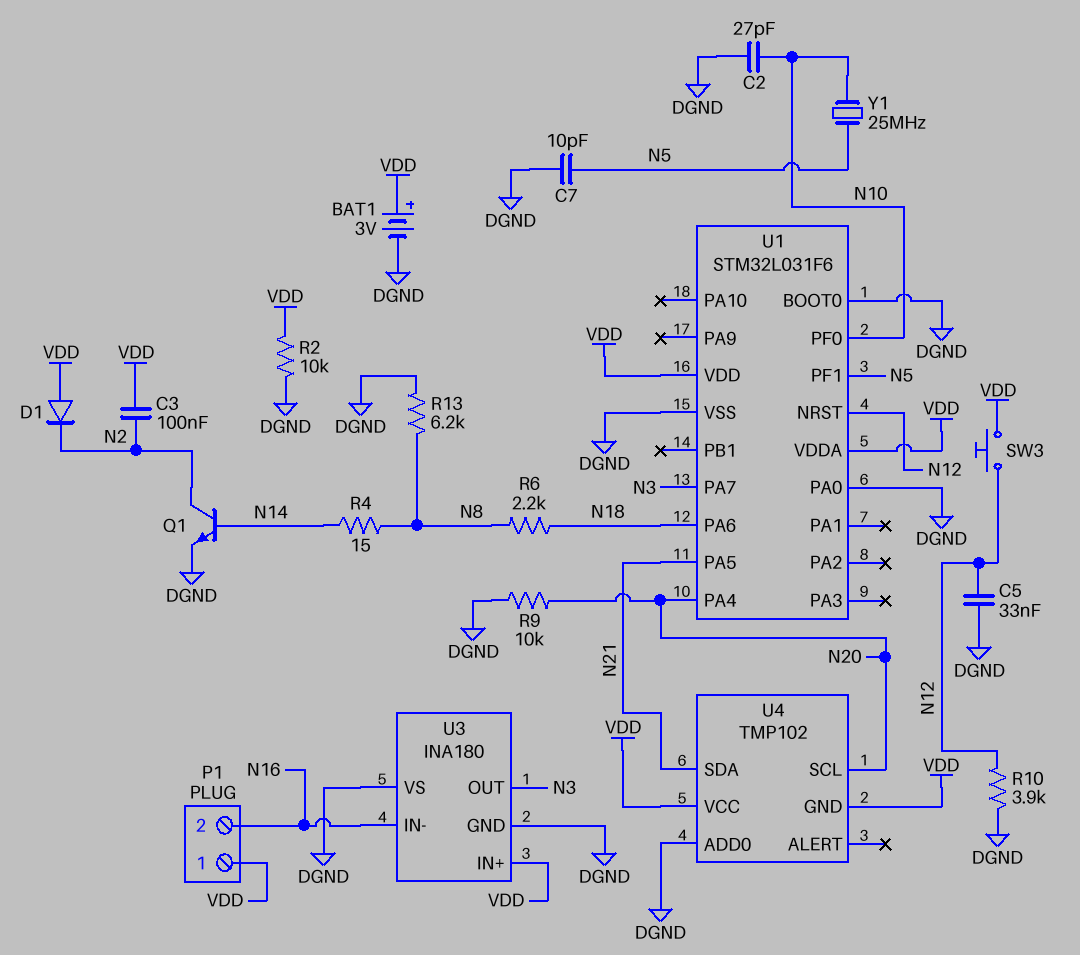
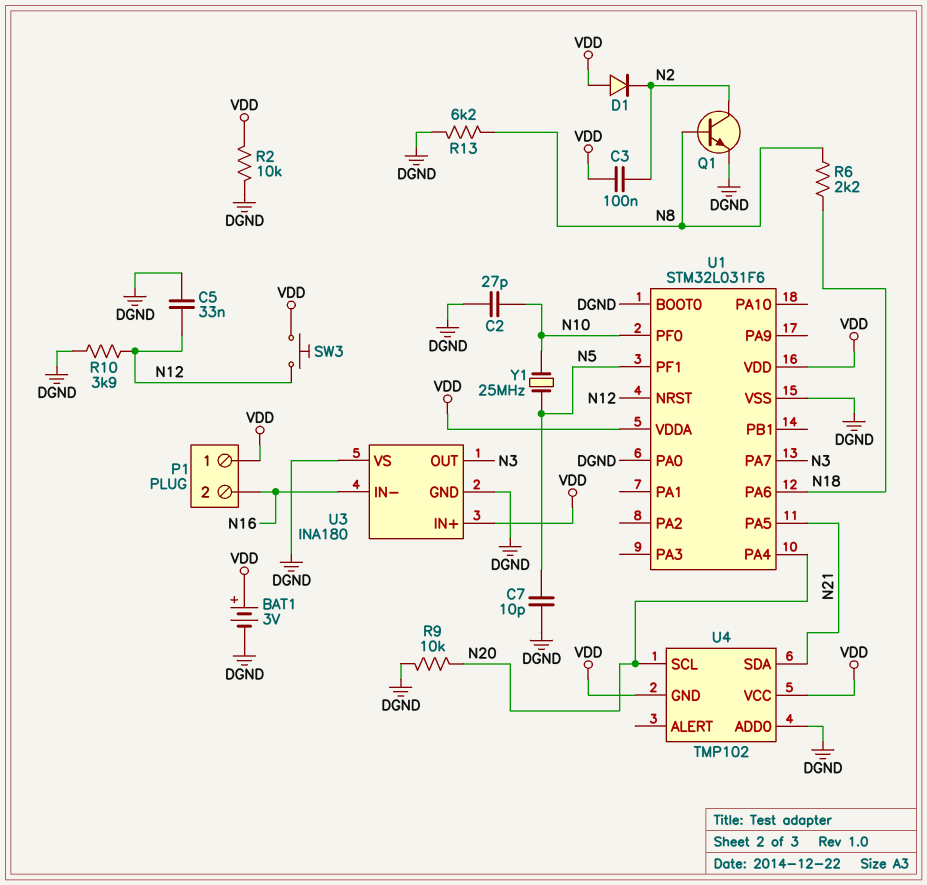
Q1: NPN (B N14, C N2, E DGND) -> NPN (B N8, C N2, E DGND)
R4: 15 (N8, N14) -> none

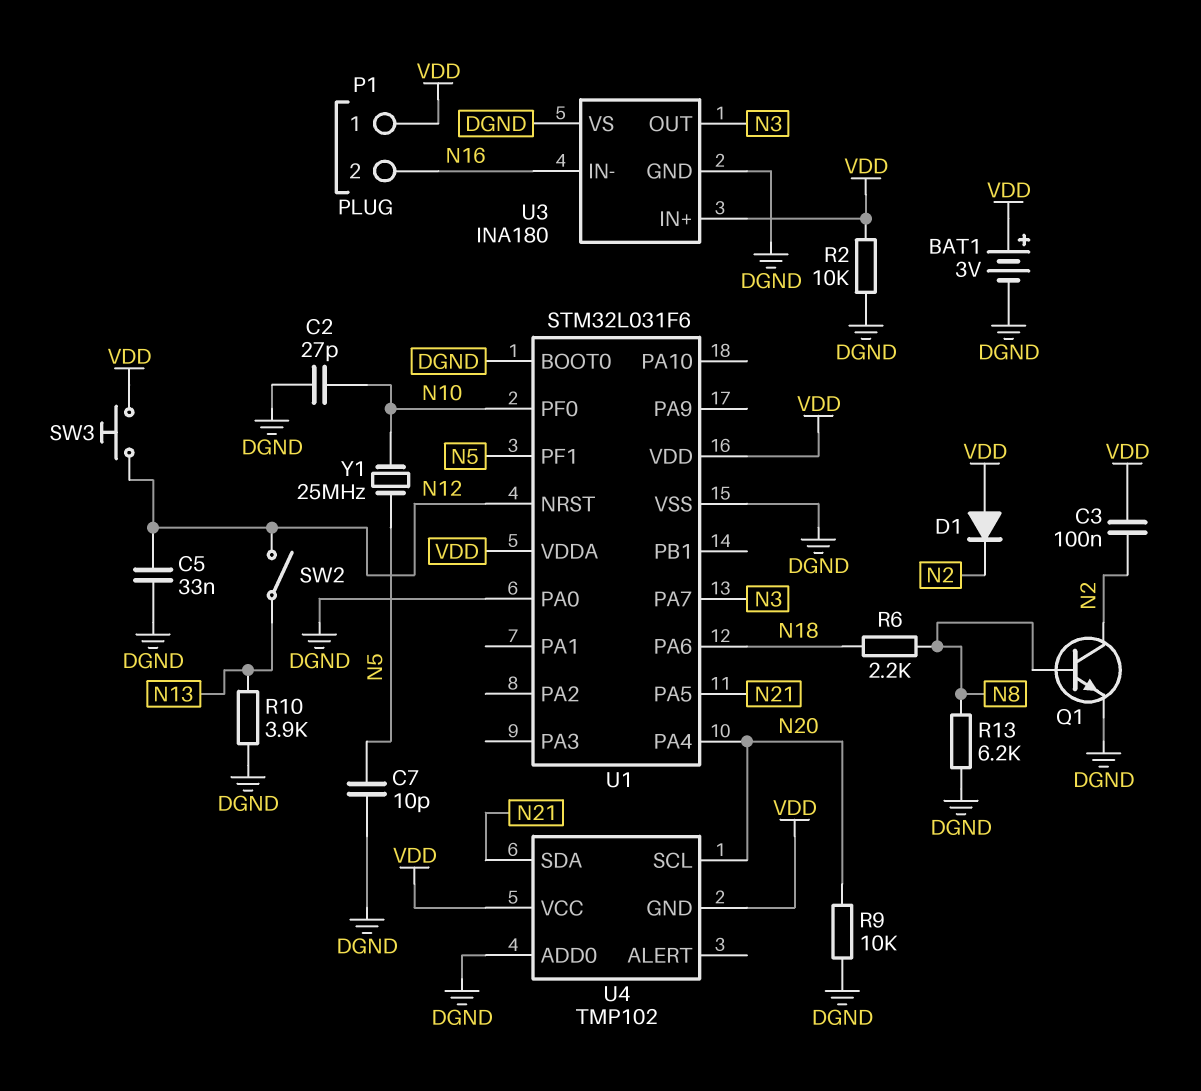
R10: 3.9k (DGND, N12) -> 3.9k (DGND, N13)
SW2: none -> switch (N12, N13)

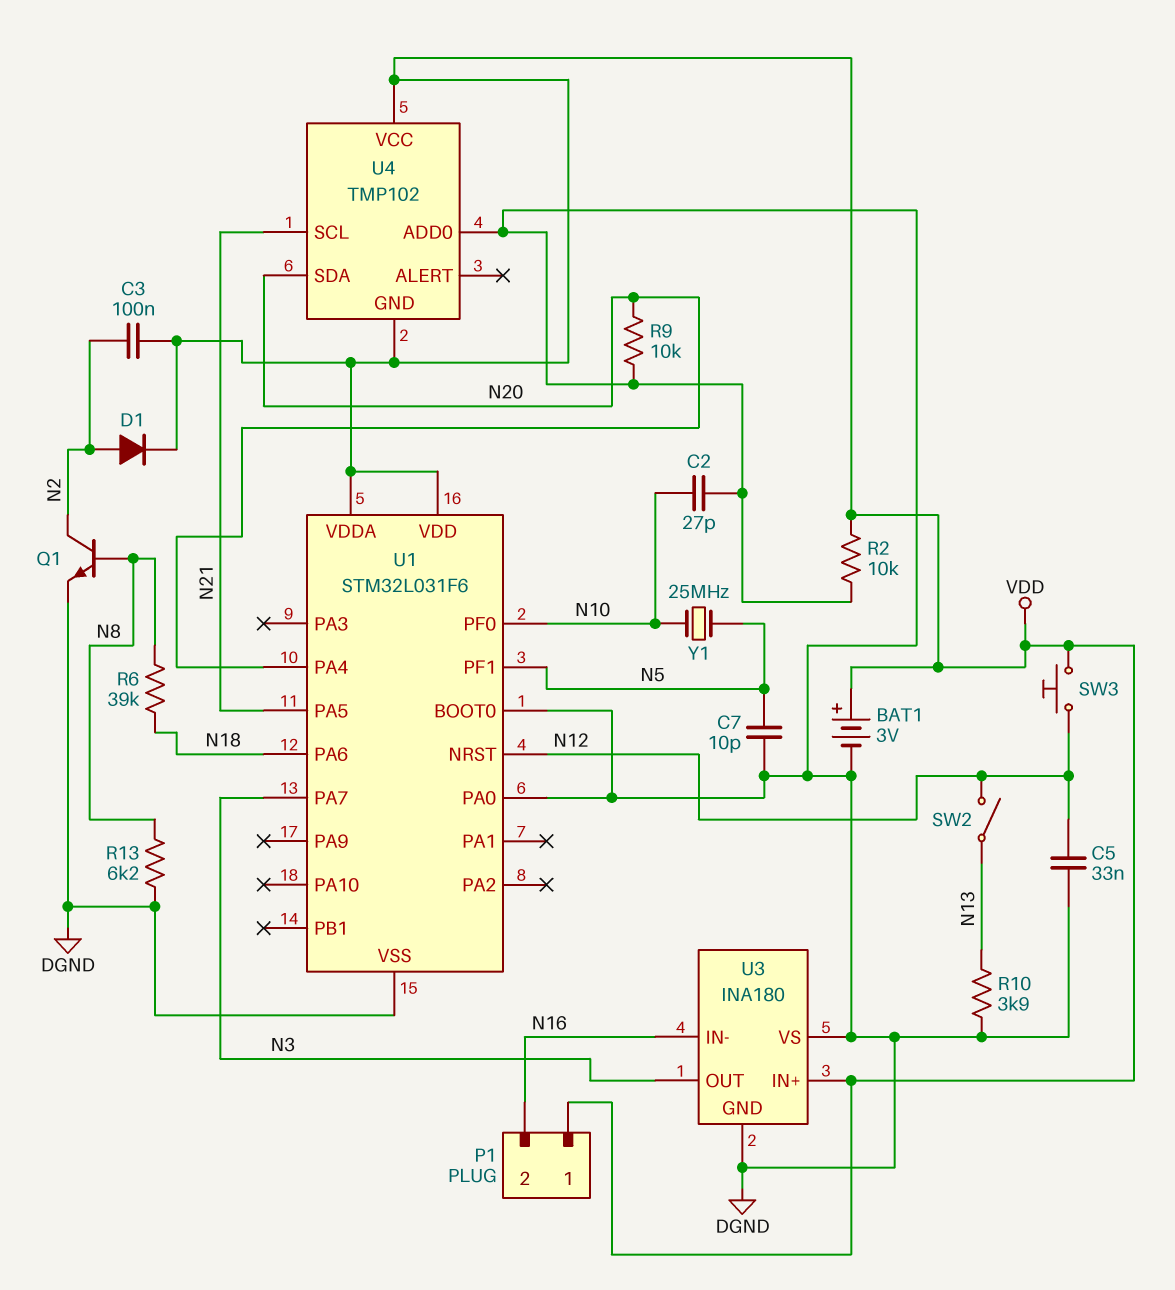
D1: diode (A VDD, K N2) -> diode (A N2, K VDD)
R6: 2.2k (N8, N18) -> 39k (N8, N18)
U4 pin SCL: N20 -> N21
U4 pin SDA: N21 -> N20

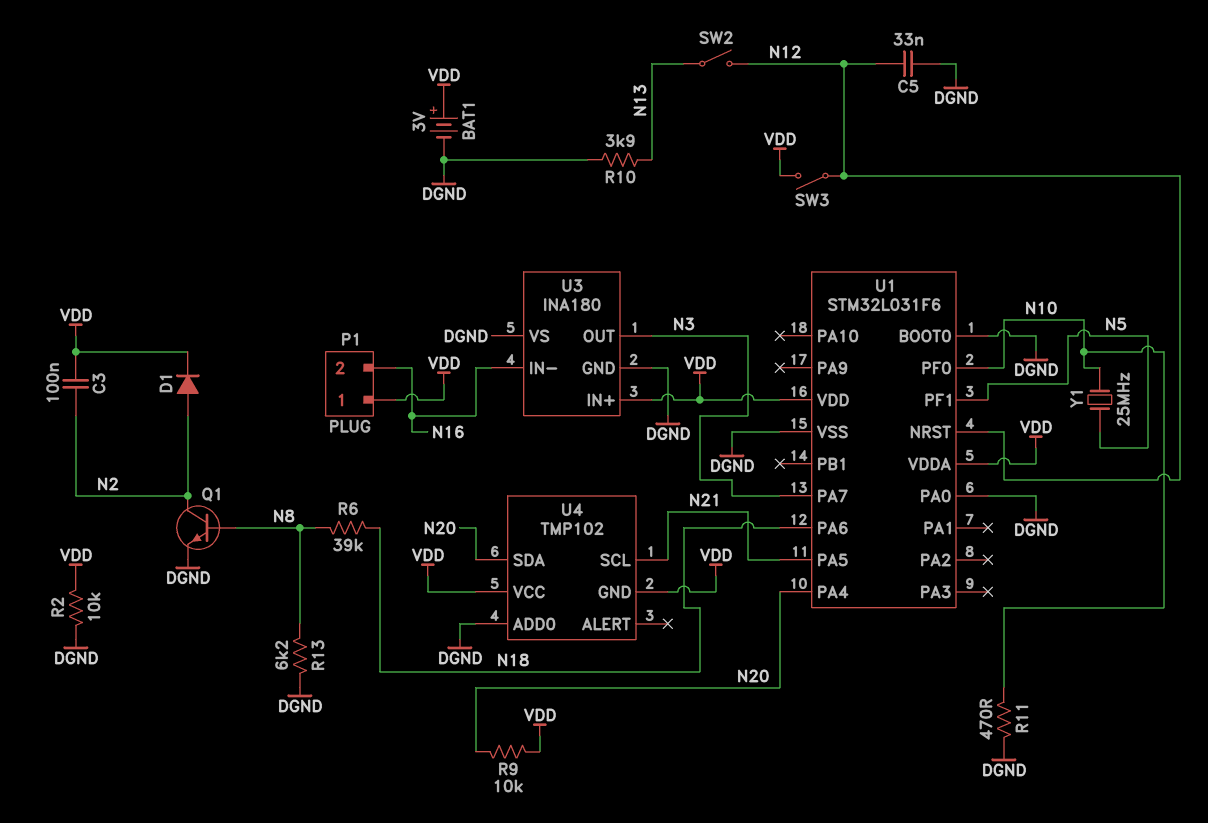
C2: 27pF (DGND, N10) -> none
C7: 10pF (DGND, N5) -> none
R9: 10k (DGND, N20) -> 10k (N20, VDD)
R11: none -> 470 (DGND, N10)
SW3: button (N12, VDD) -> switch (N12, VDD)

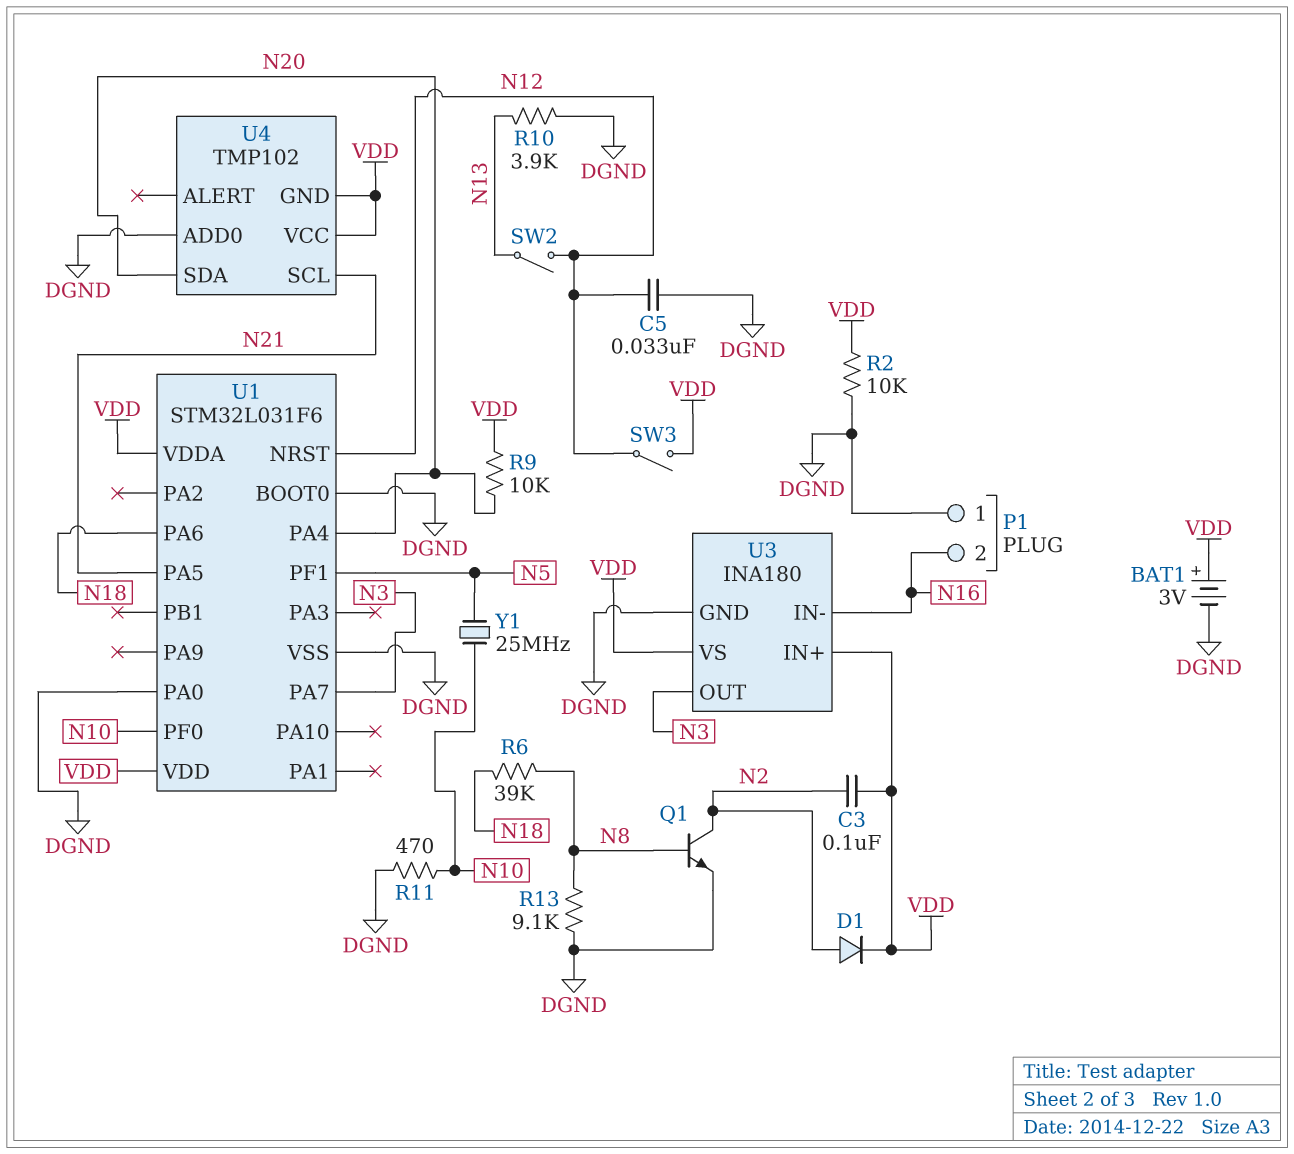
P1 pin 1: VDD -> DGND
R13: 6.2k (DGND, N8) -> 9.1k (DGND, N8)
U3 pin VS: DGND -> VDD

